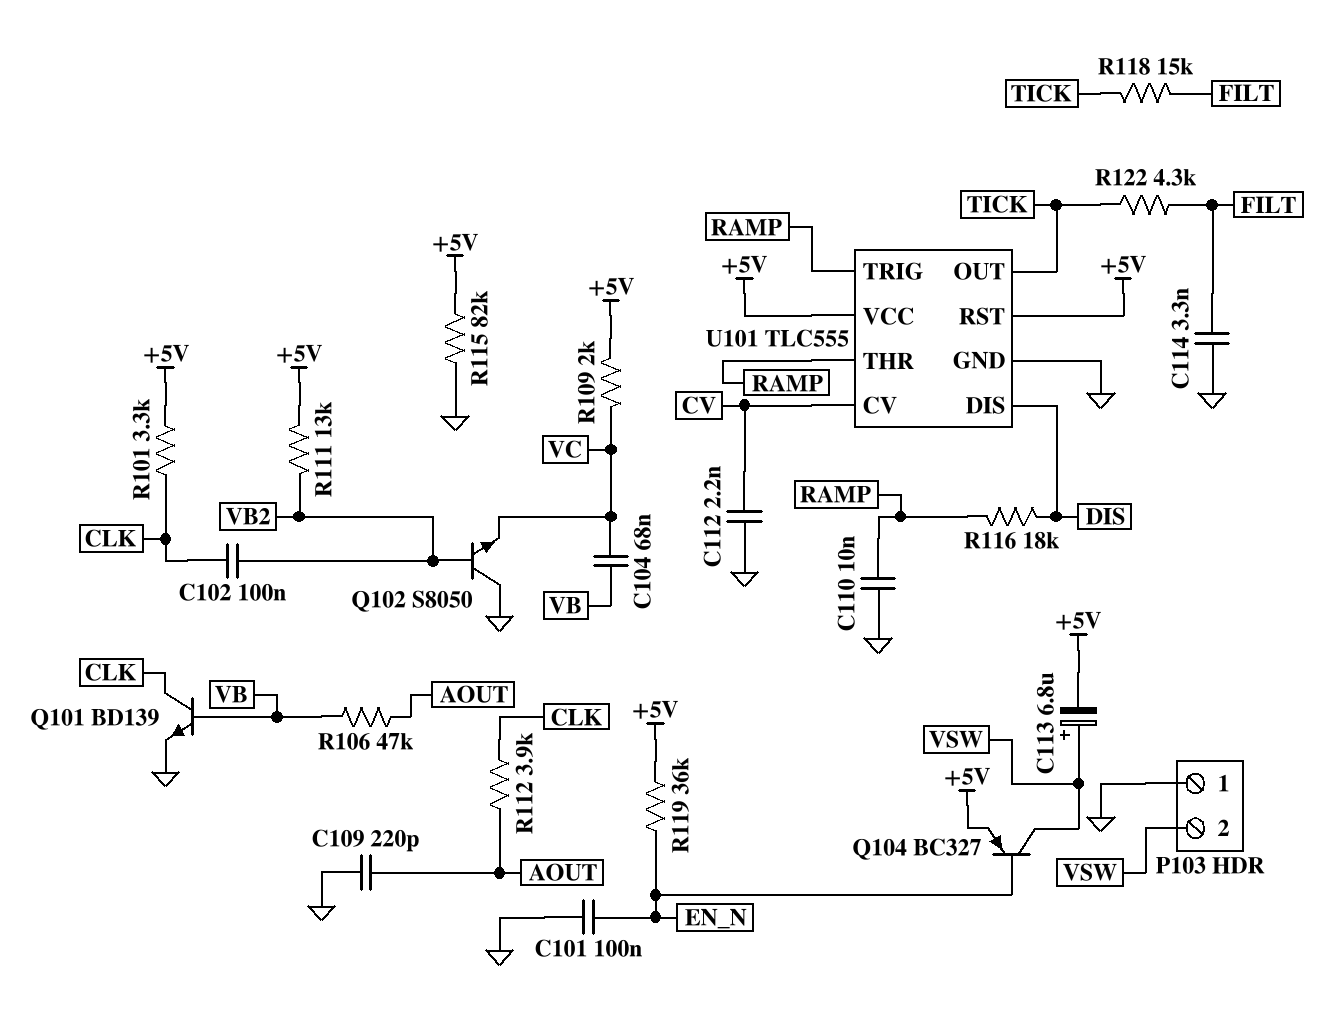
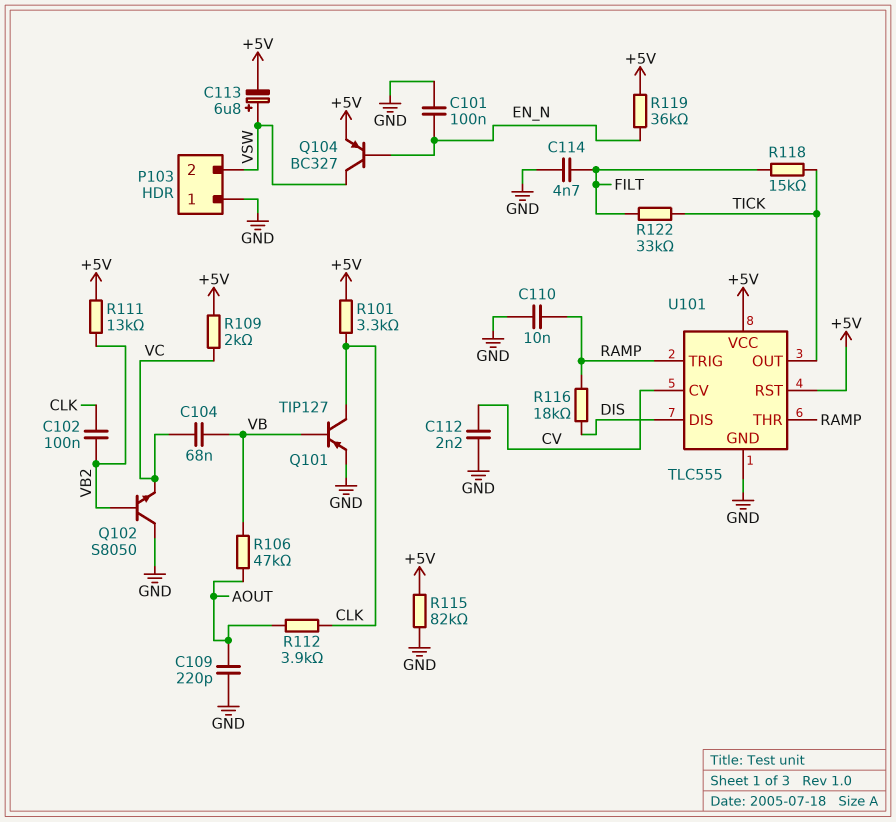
C114: 3.3nF (FILT, GND) -> 4.7nF (FILT, GND)
Q101: NPN BD139 (B VB, C CLK, E GND) -> PNP TIP127 (B VB, C CLK, E GND)
R122: 4.3k (FILT, TICK) -> 33k (FILT, TICK)

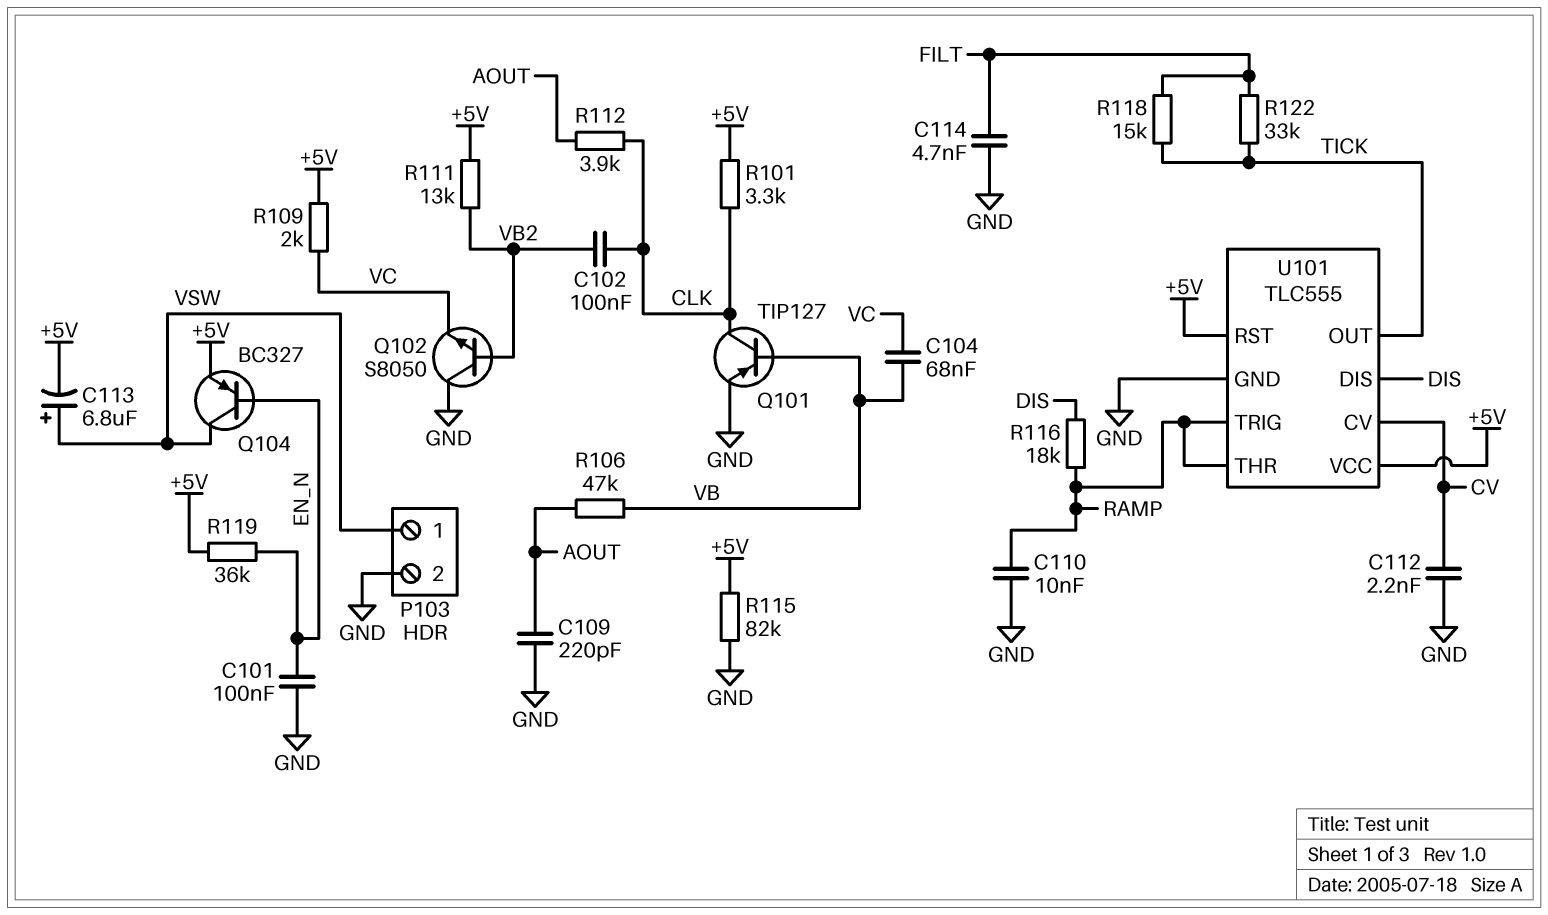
P103 pin 1: GND -> VSW
P103 pin 2: VSW -> GND

